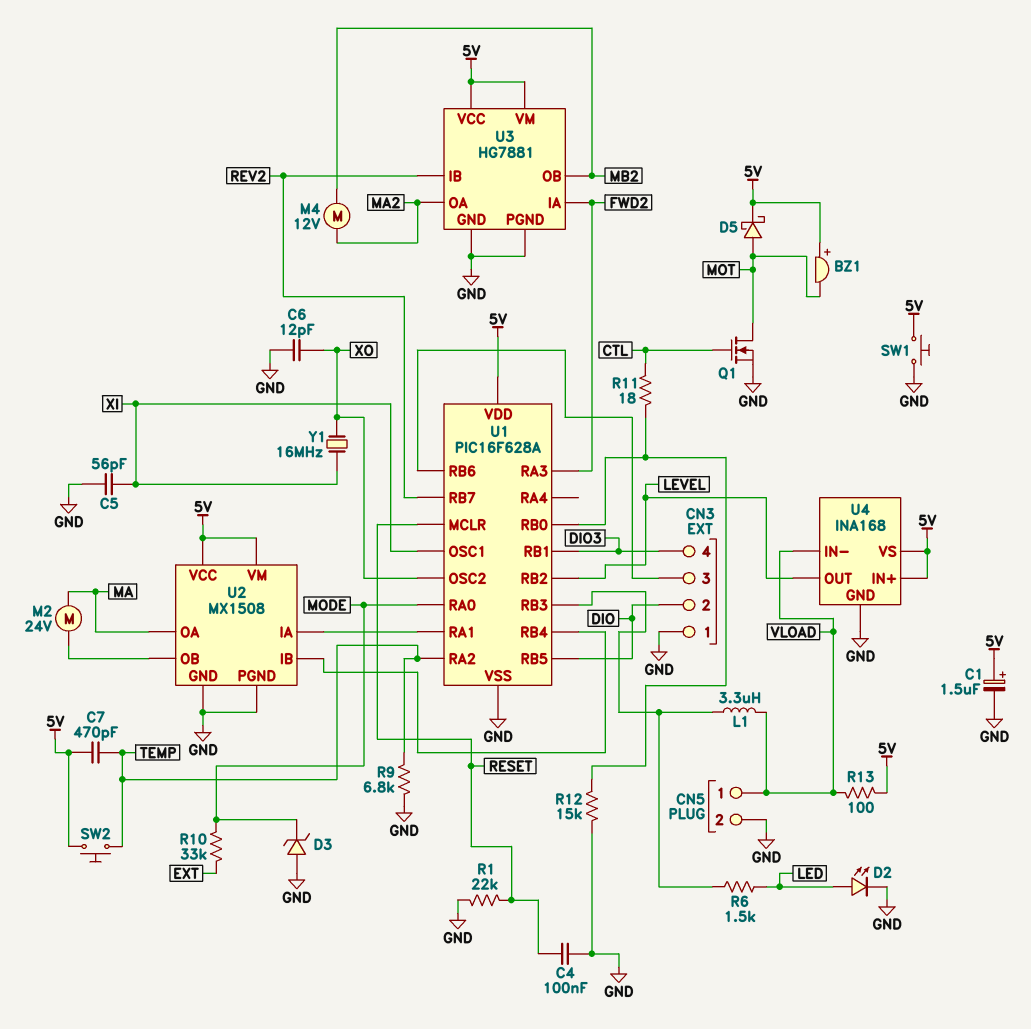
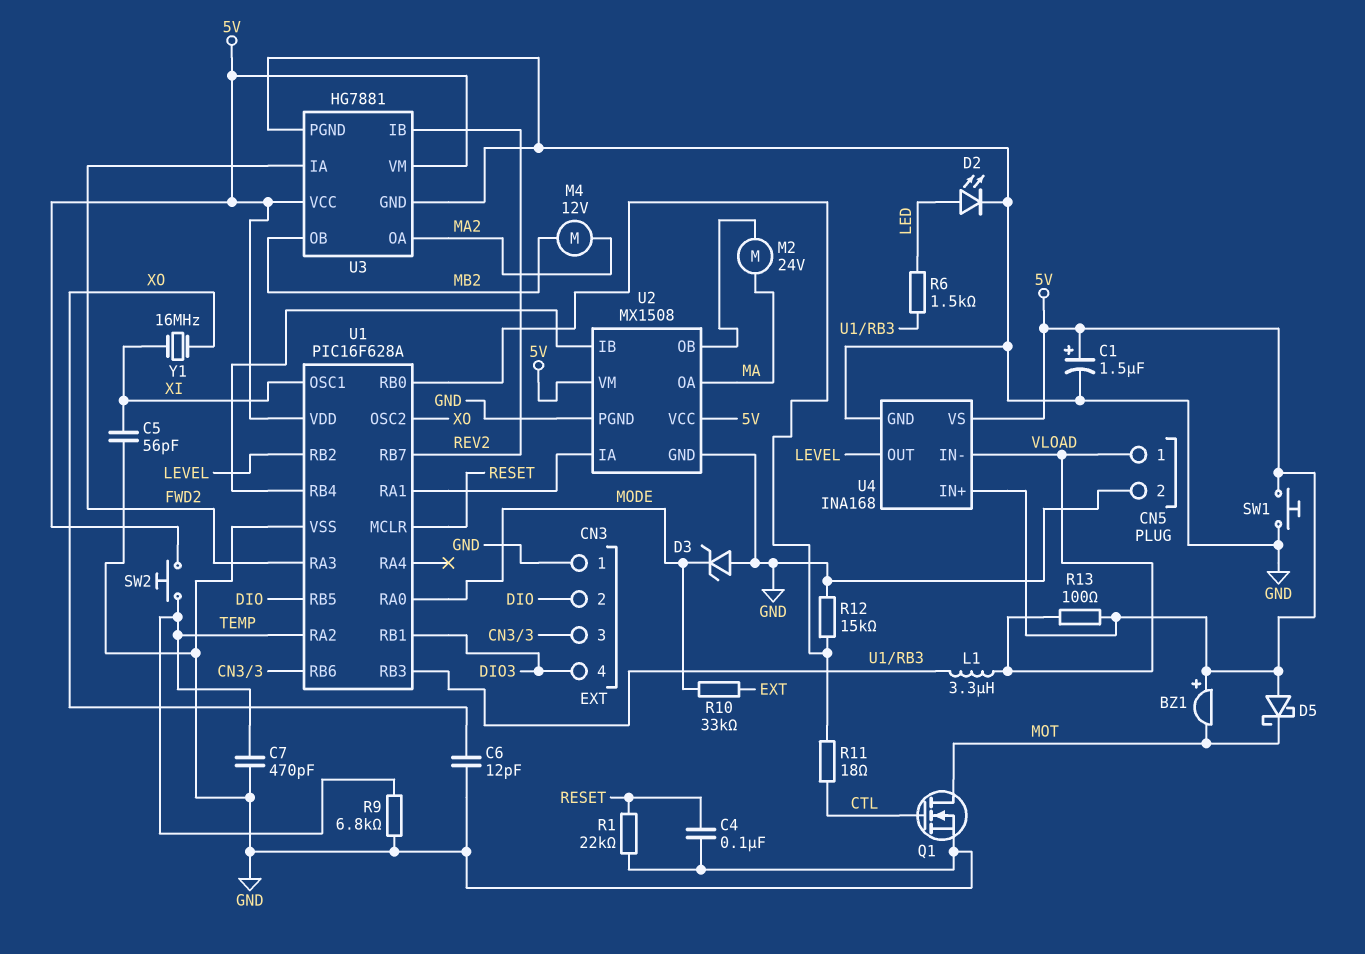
C7: 470pF (5V, TEMP) -> 470pF (GND, TEMP)
D5: schottky (A MOT, K 5V) -> schottky (A 5V, K MOT)

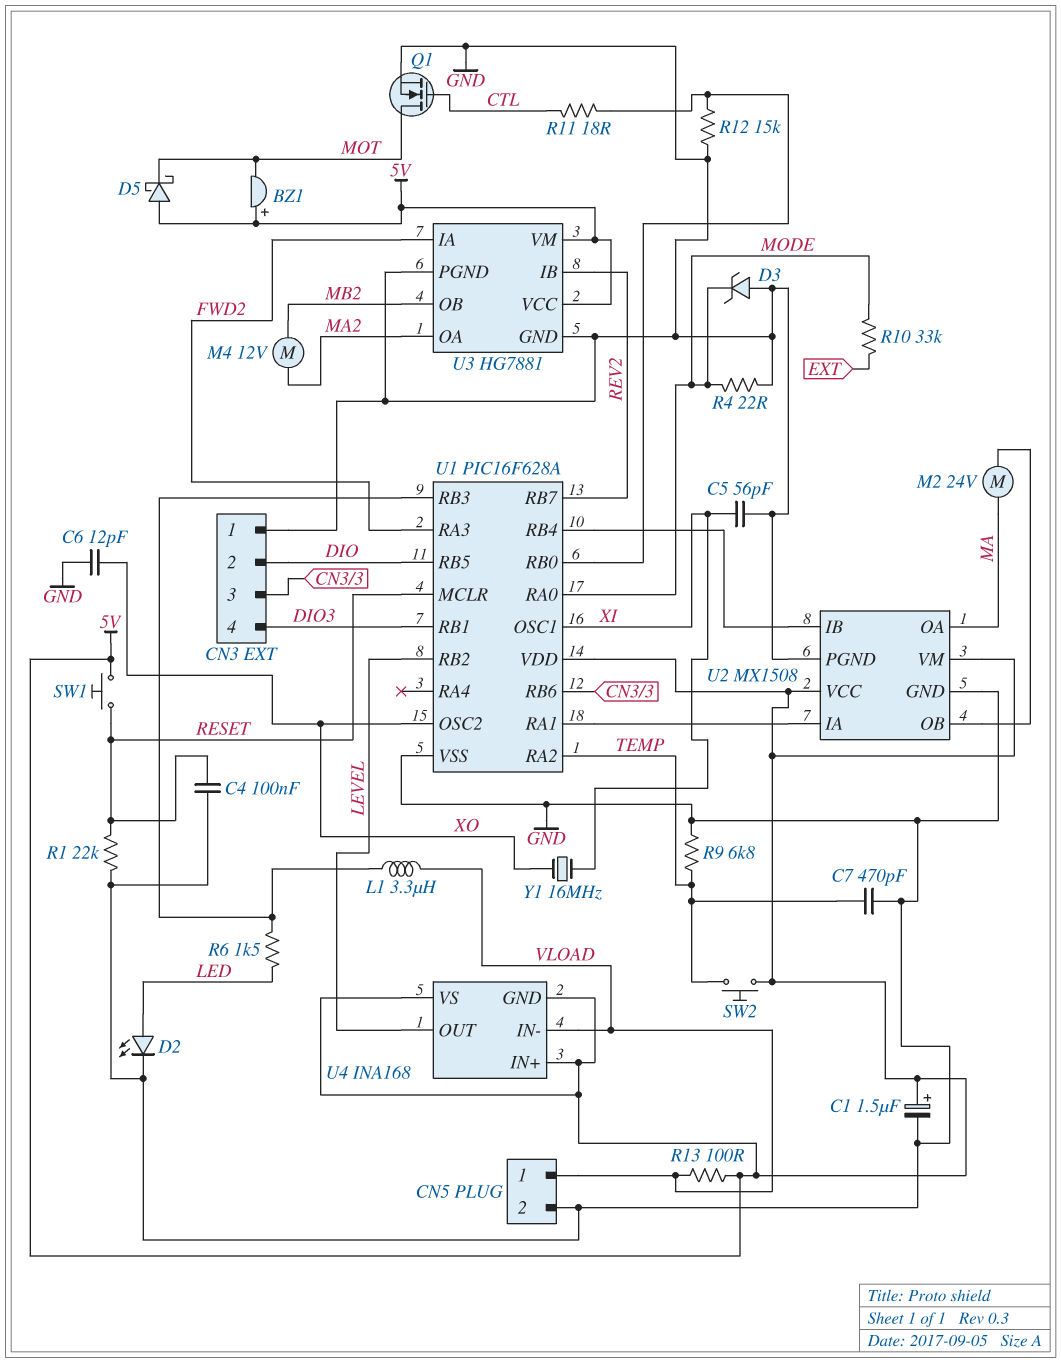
R4: none -> 22 (GND, MODE)
SW1: button (5V, GND) -> button (5V, RESET)
U4 pin GND: GND -> 5V

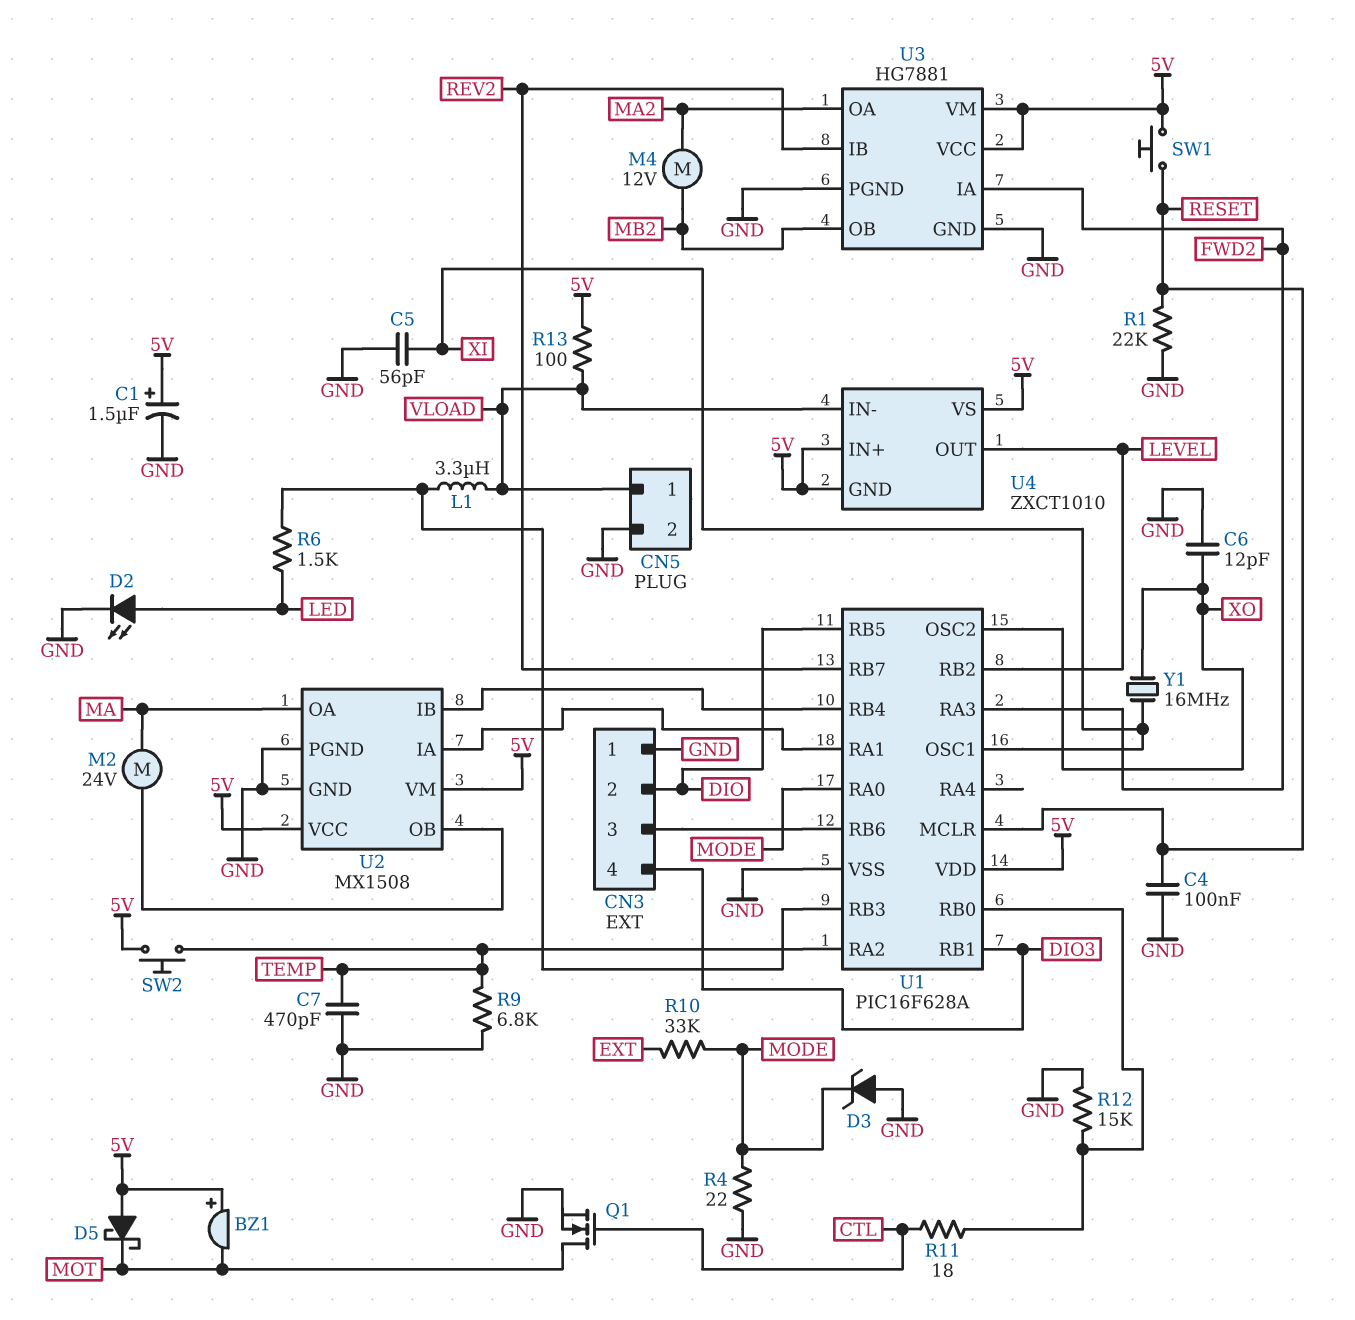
U4: INA168 -> ZXCT1010

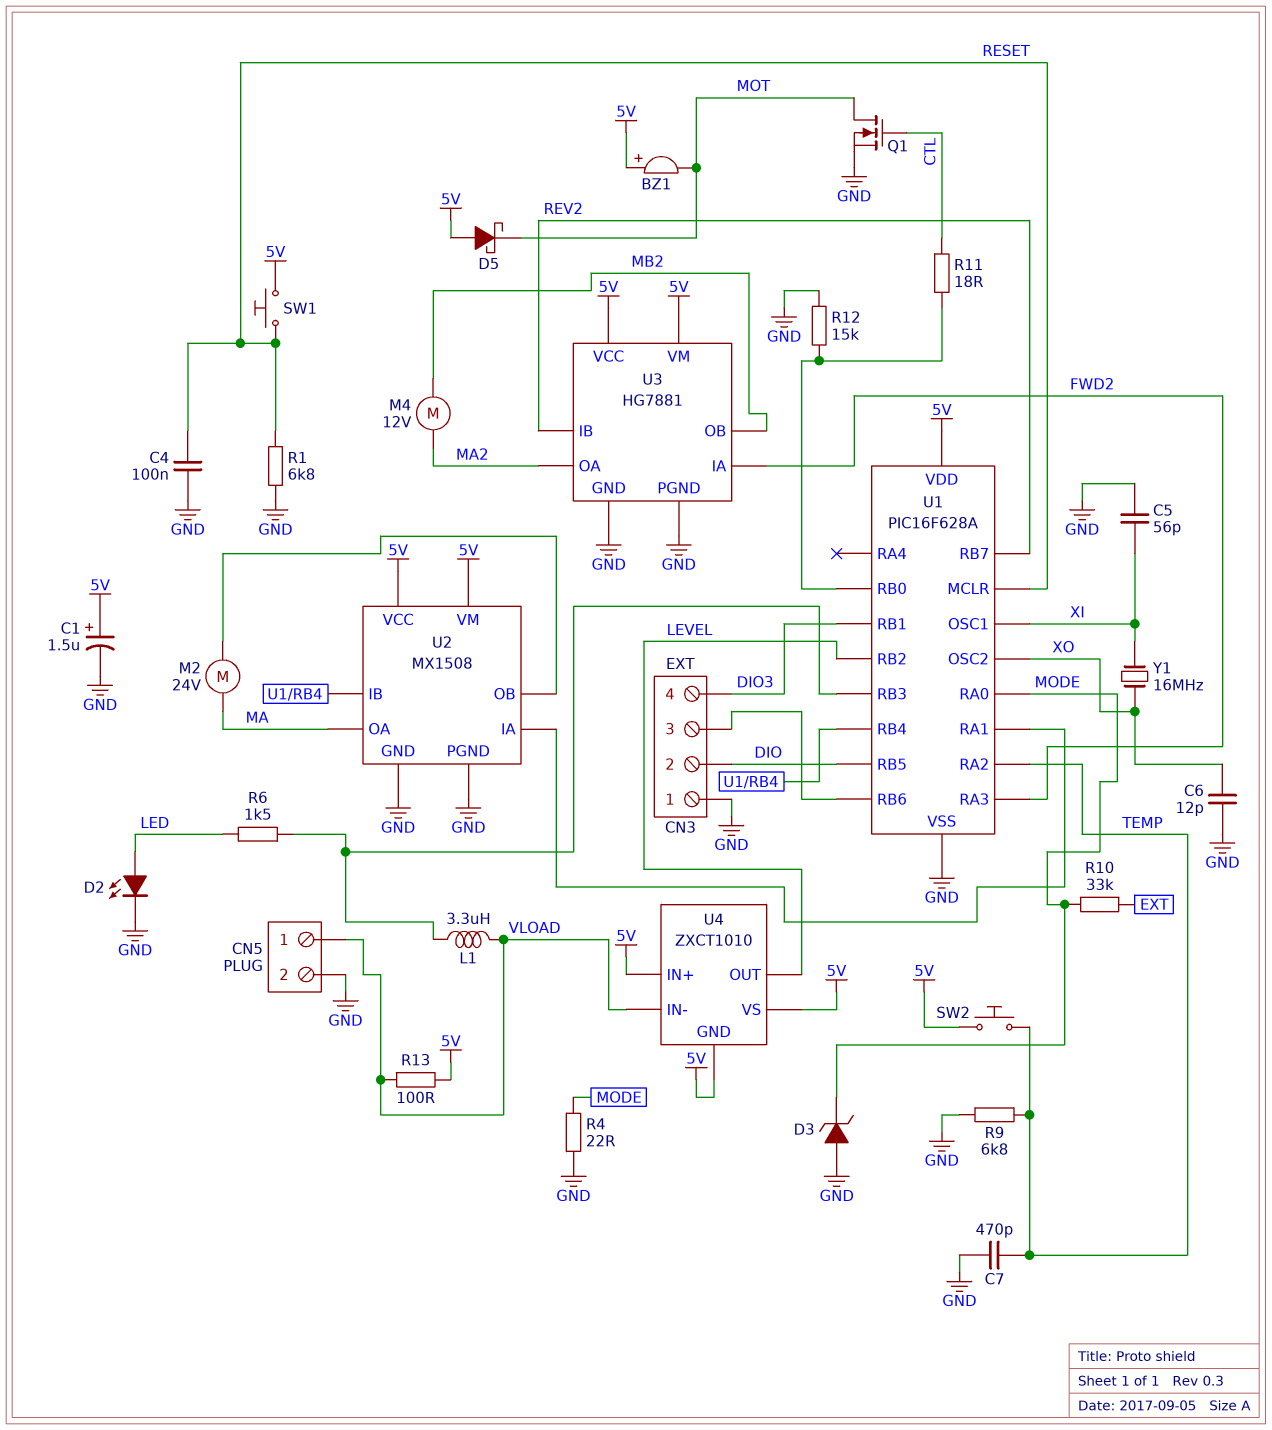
R1: 22k (GND, RESET) -> 6.8k (GND, RESET)

